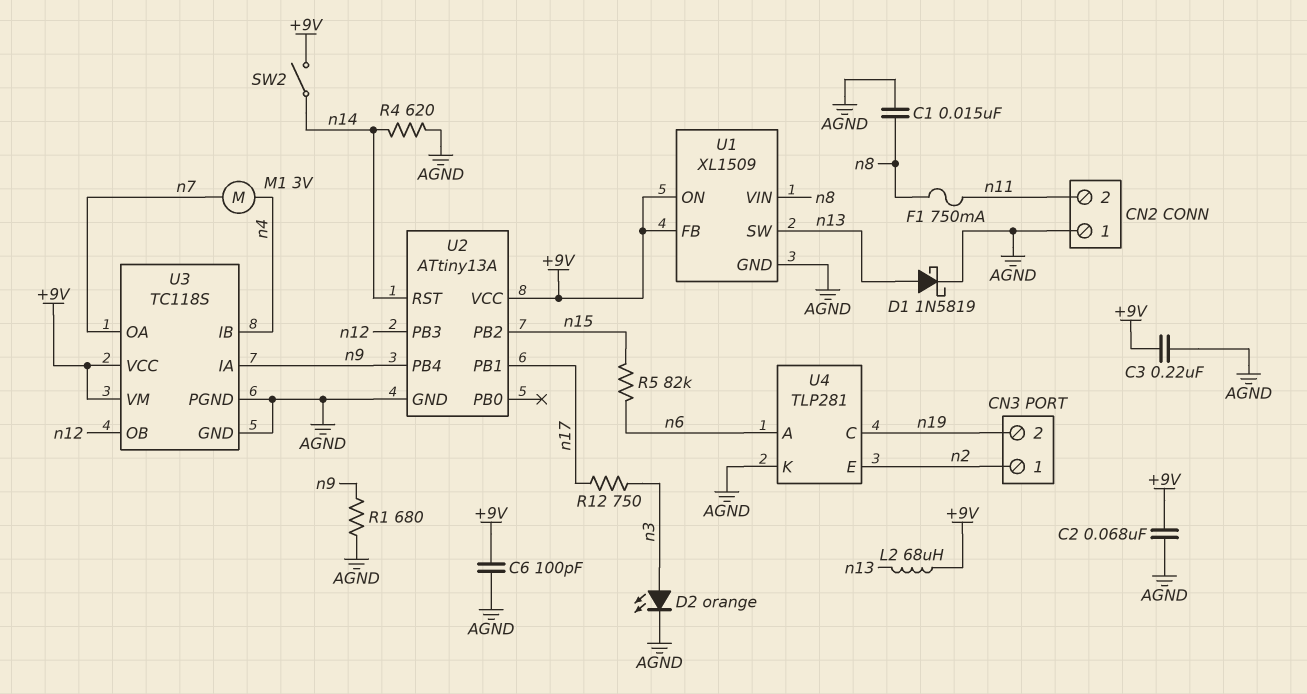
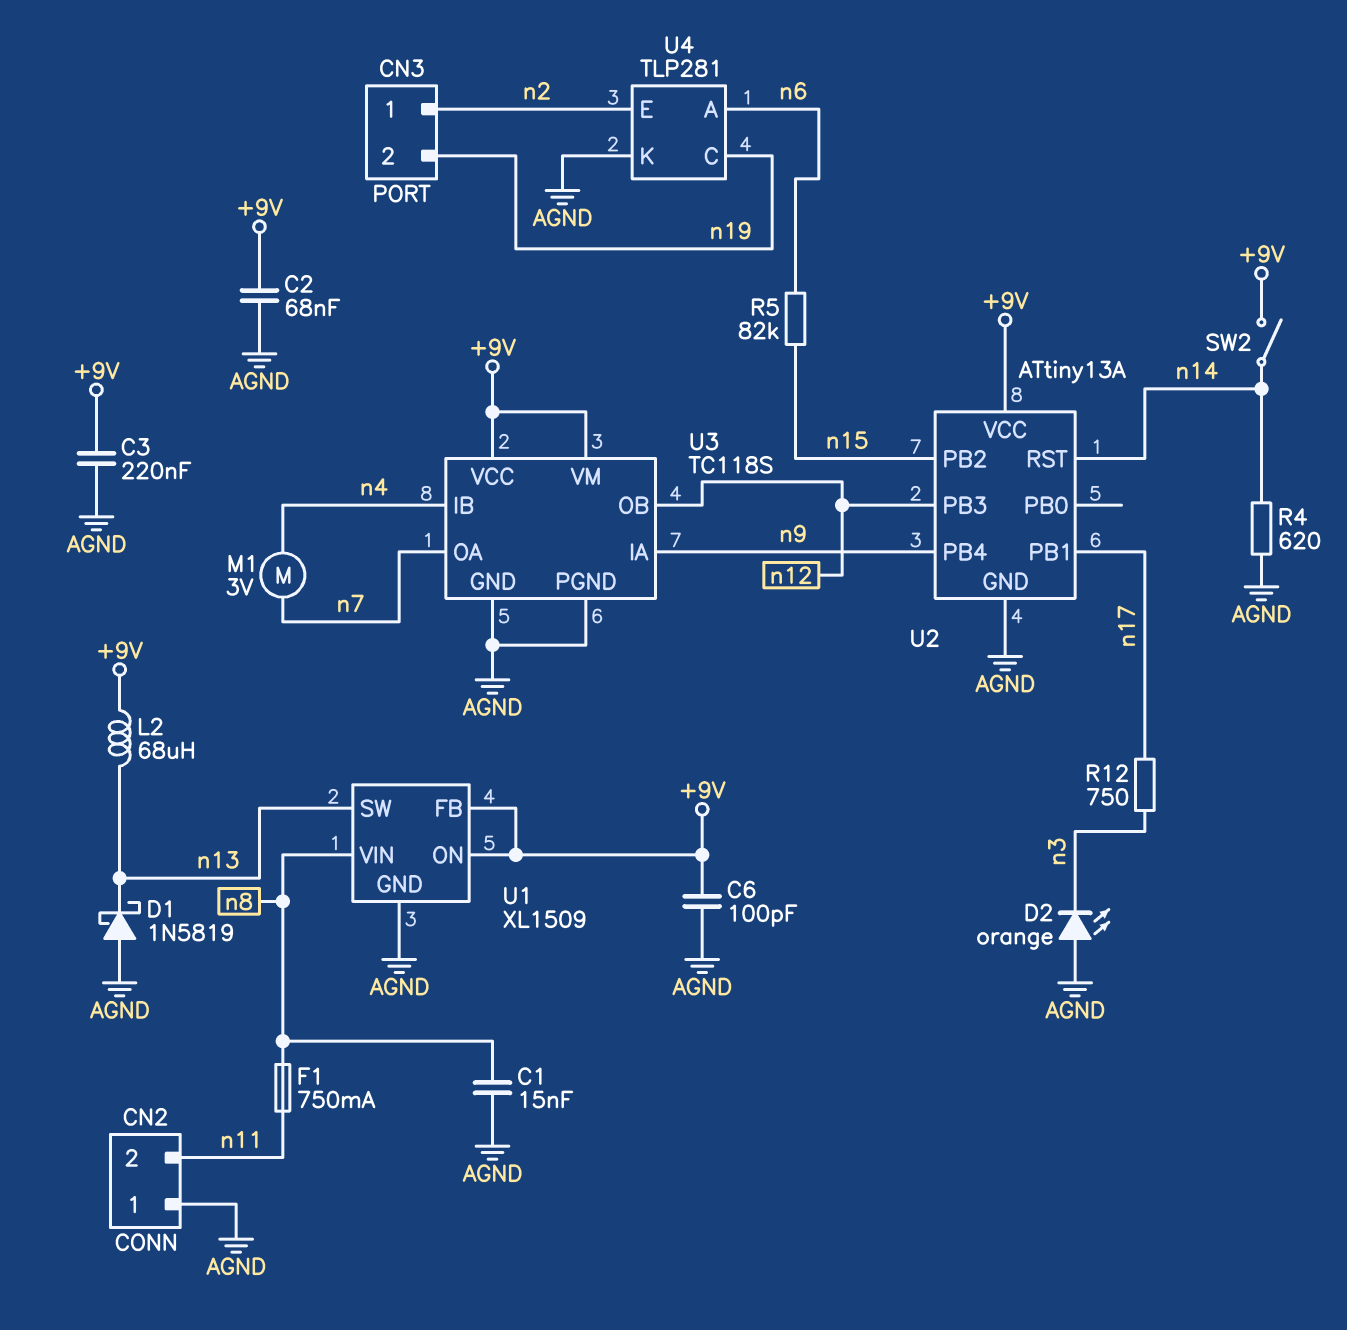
D1: schottky 1N5819 (A n13, K AGND) -> schottky 1N5819 (A AGND, K n13)
D2: LED orange (A n3, K AGND) -> LED orange (A AGND, K n3)
R1: 680 (AGND, n9) -> none

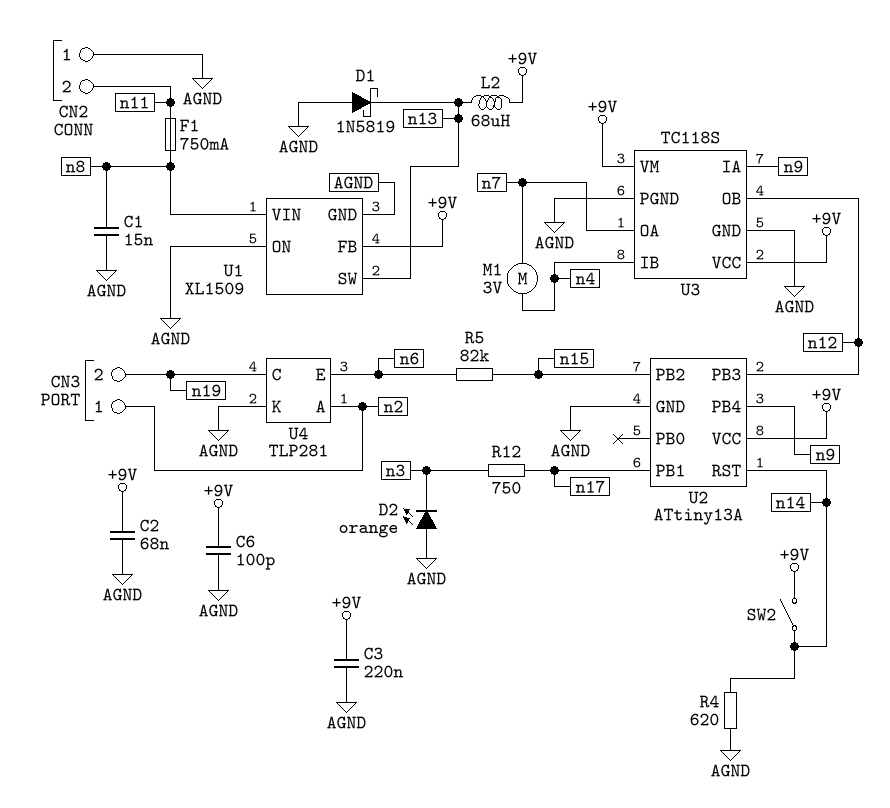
U1 pin ON: +9V -> AGND
U4 pin A: n6 -> n2
U4 pin E: n2 -> n6

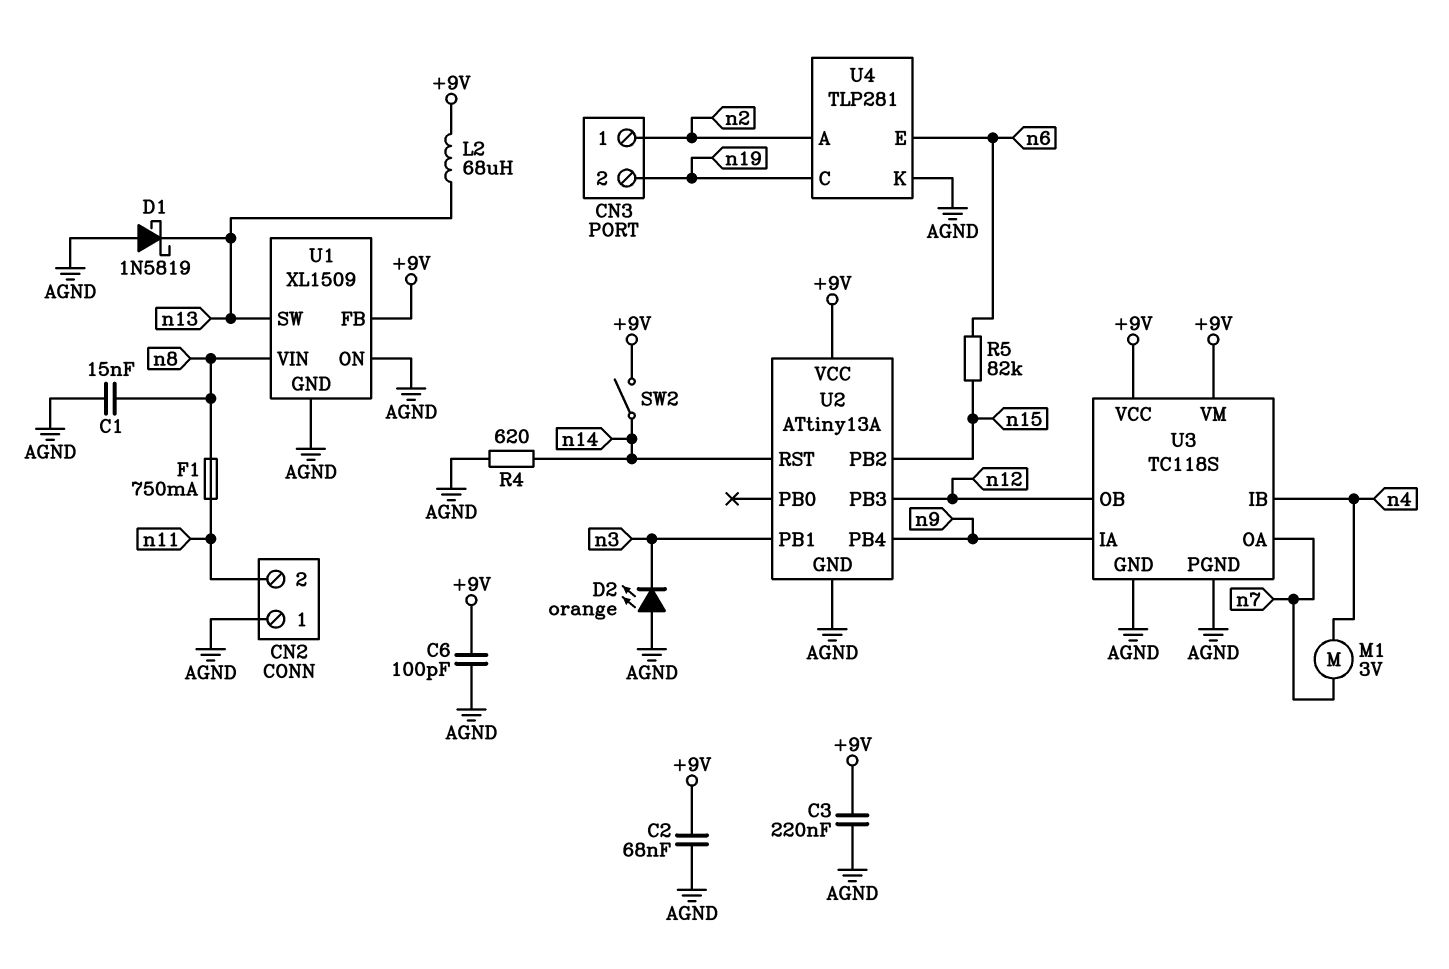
R12: 750 (n3, n17) -> none
U2 pin PB1: n17 -> n3

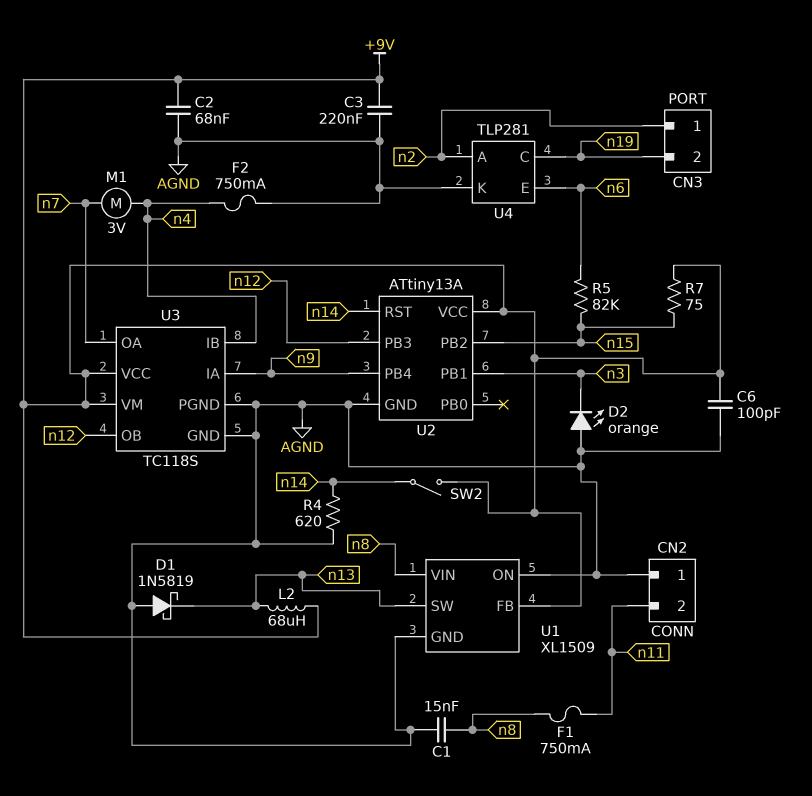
F2: none -> 750mA (AGND, n4)
R7: none -> 75 (+9V, n15)

